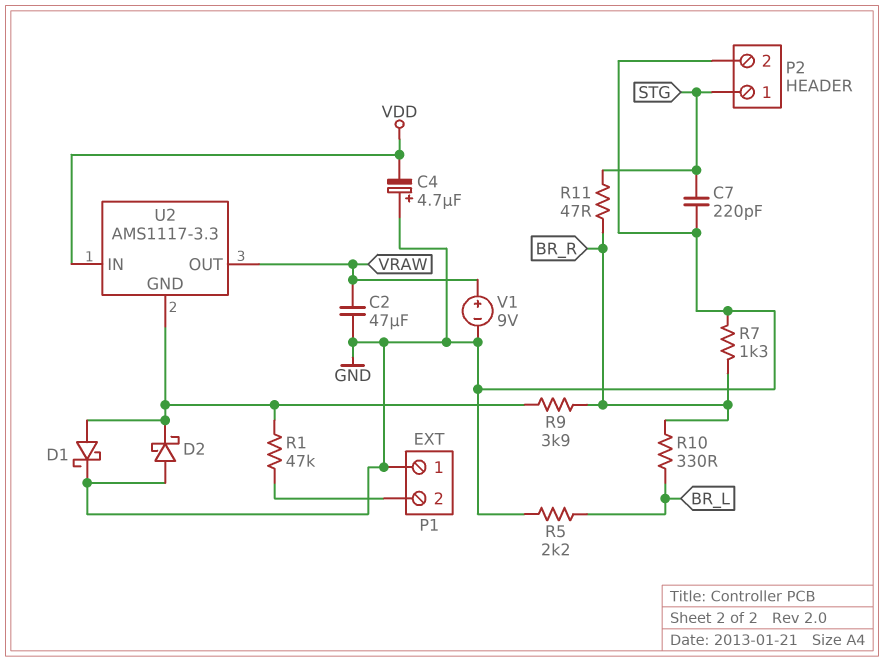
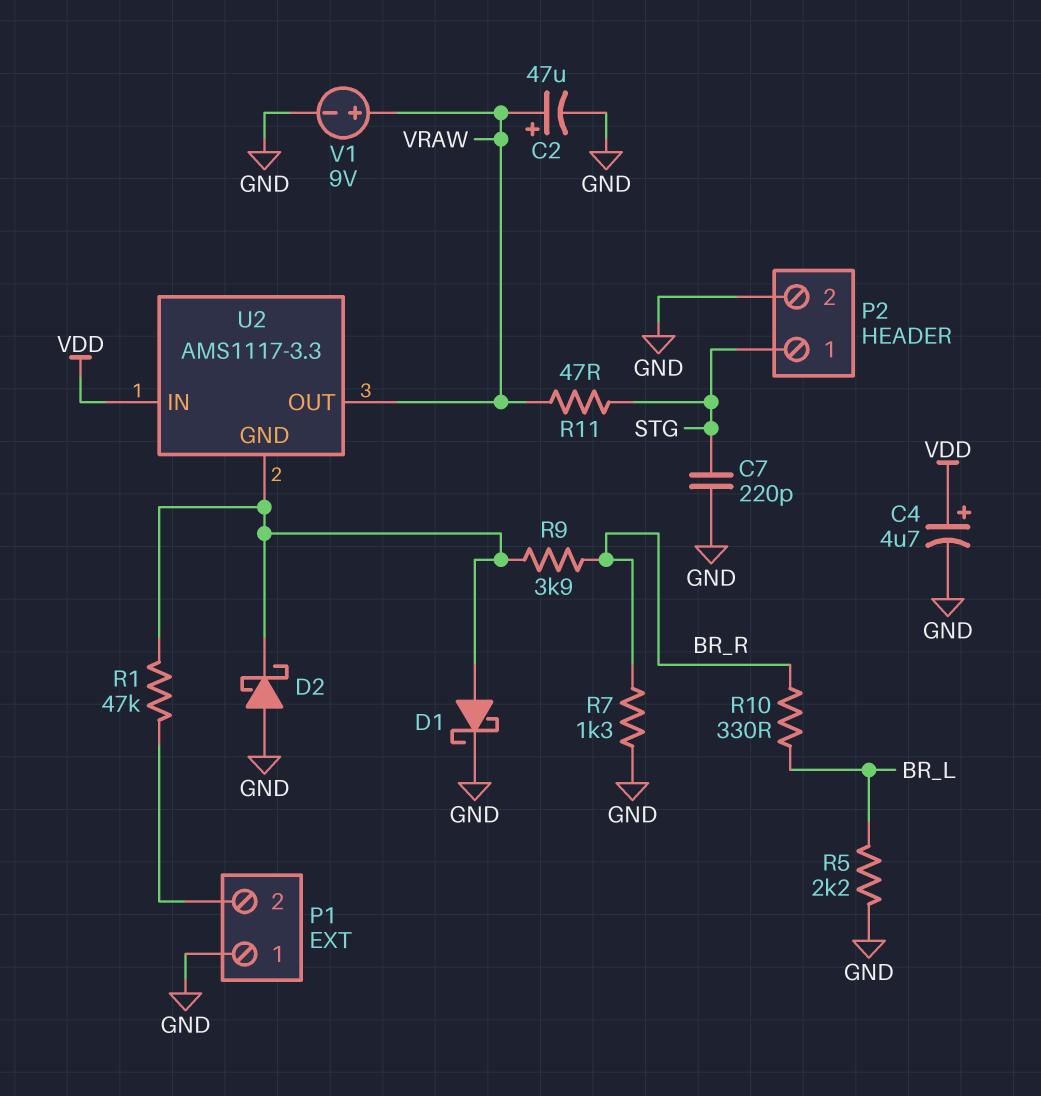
C2: 47uF (GND, VRAW) -> 47uF (plus VRAW, minus GND)
C4: 4.7uF (plus GND, minus VDD) -> 4.7uF (plus VDD, minus GND)
R11: 47 (BR_R, STG) -> 47 (STG, VRAW)

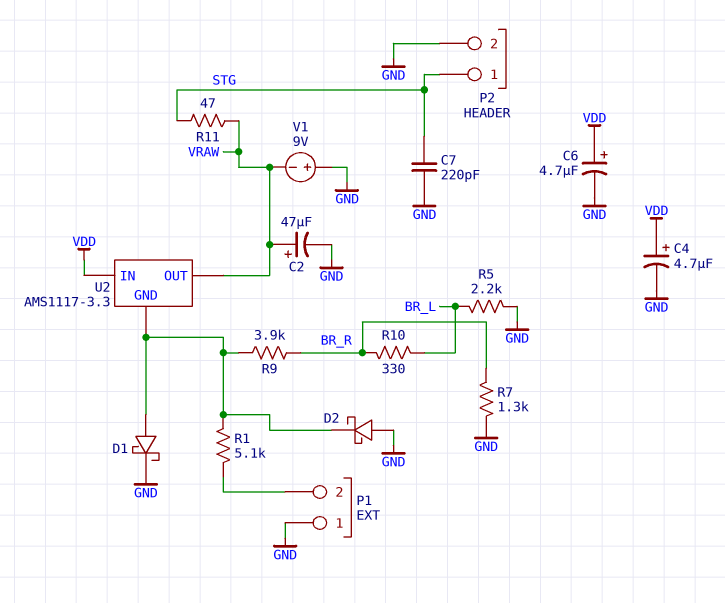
C6: none -> 4.7uF (plus VDD, minus GND)
R1: 47k (P1/2, U2/GND) -> 5.1k (P1/2, U2/GND)
V1: 9V (plus VRAW, minus GND) -> 9V (plus GND, minus VRAW)

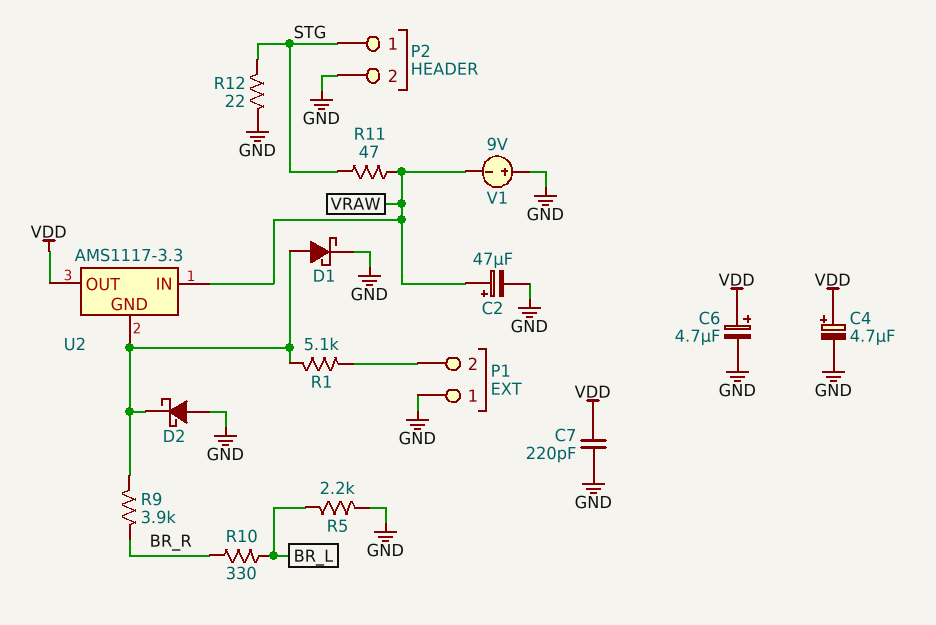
C7: 220pF (GND, STG) -> 220pF (GND, VDD)
R7: 1.3k (BR_R, GND) -> none
R12: none -> 22 (GND, STG)
U2 pin IN: VDD -> VRAW
U2 pin OUT: VRAW -> VDD

